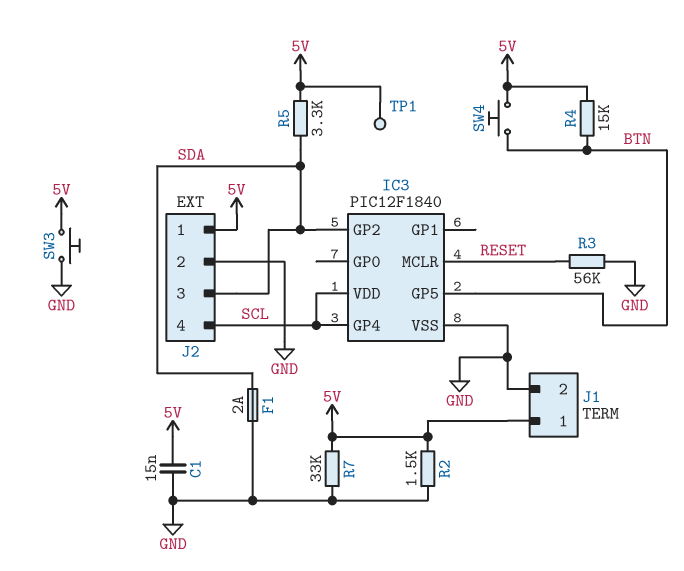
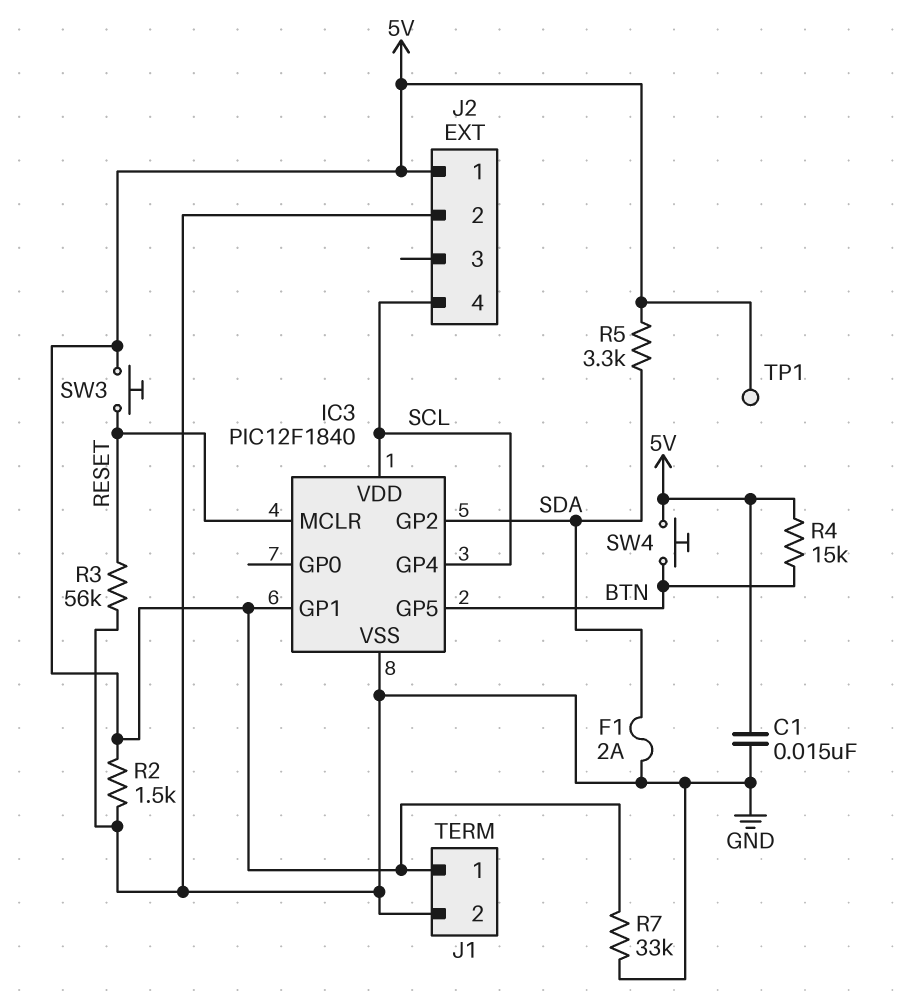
IC3 pin GP1: none -> 5V
J2 pin 3: SDA -> none
SW3: button (5V, GND) -> button (5V, RESET)

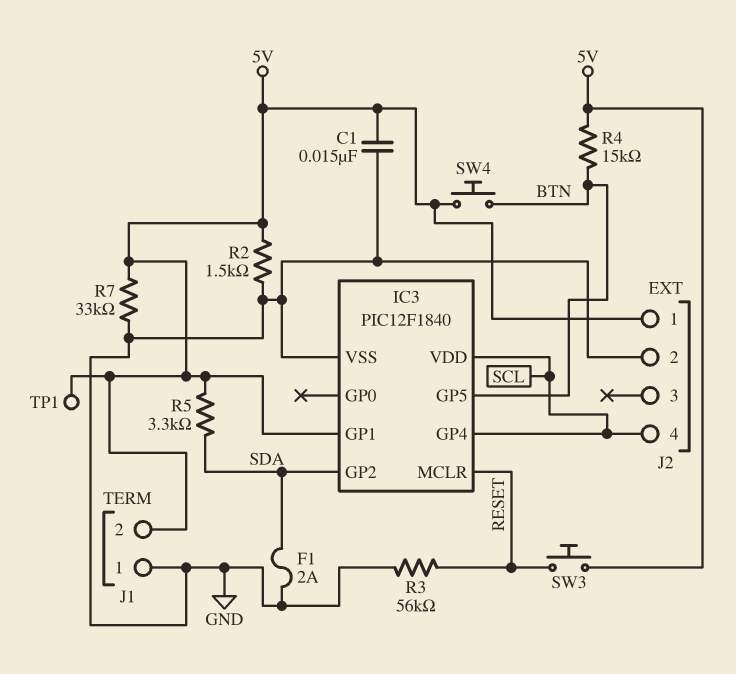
J1 pin 1: 5V -> GND
J1 pin 2: GND -> 5V

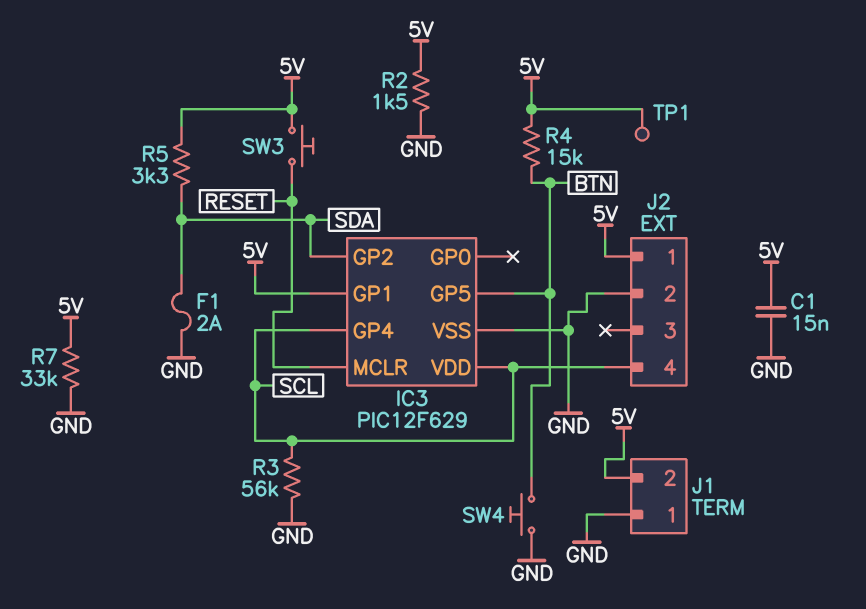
IC3: PIC12F1840 -> PIC12F629
R3: 56k (GND, RESET) -> 56k (GND, SCL)
SW4: button (5V, BTN) -> button (BTN, GND)

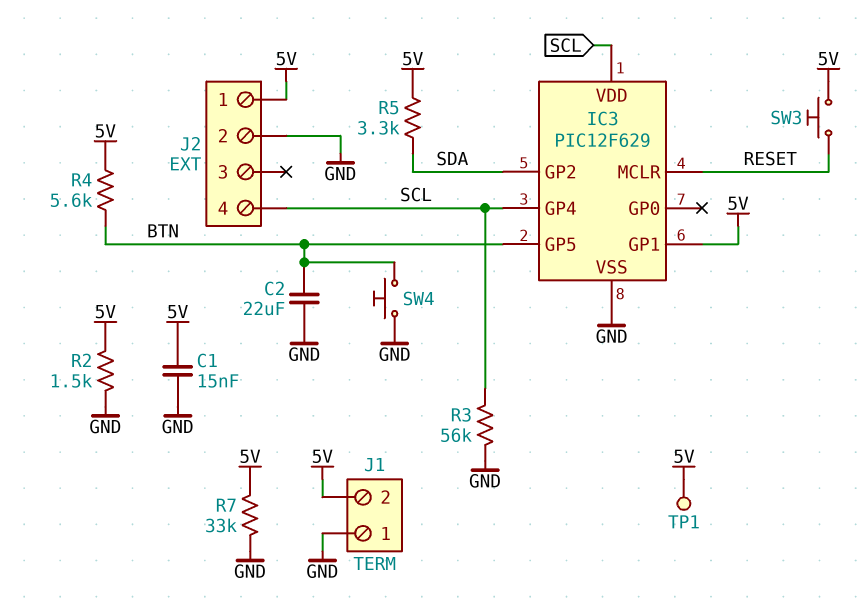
C2: none -> 22uF (BTN, GND)
F1: 2A (GND, SDA) -> none
R4: 15k (5V, BTN) -> 5.6k (5V, BTN)

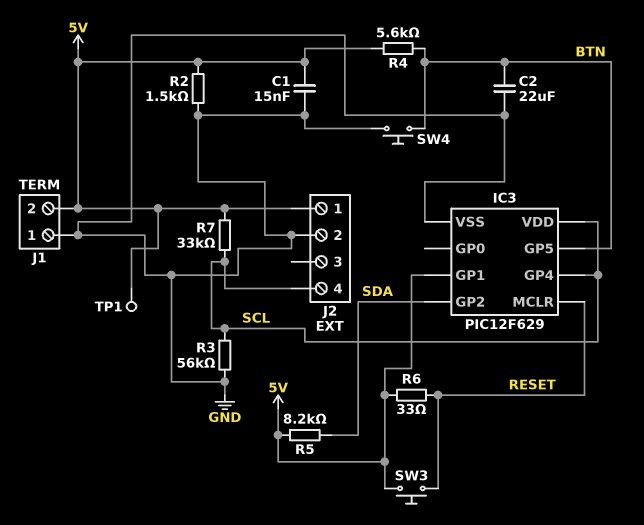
R5: 3.3k (5V, SDA) -> 8.2k (5V, SDA)
R6: none -> 33 (5V, RESET)
R7: 33k (5V, GND) -> 33k (5V, SCL)

